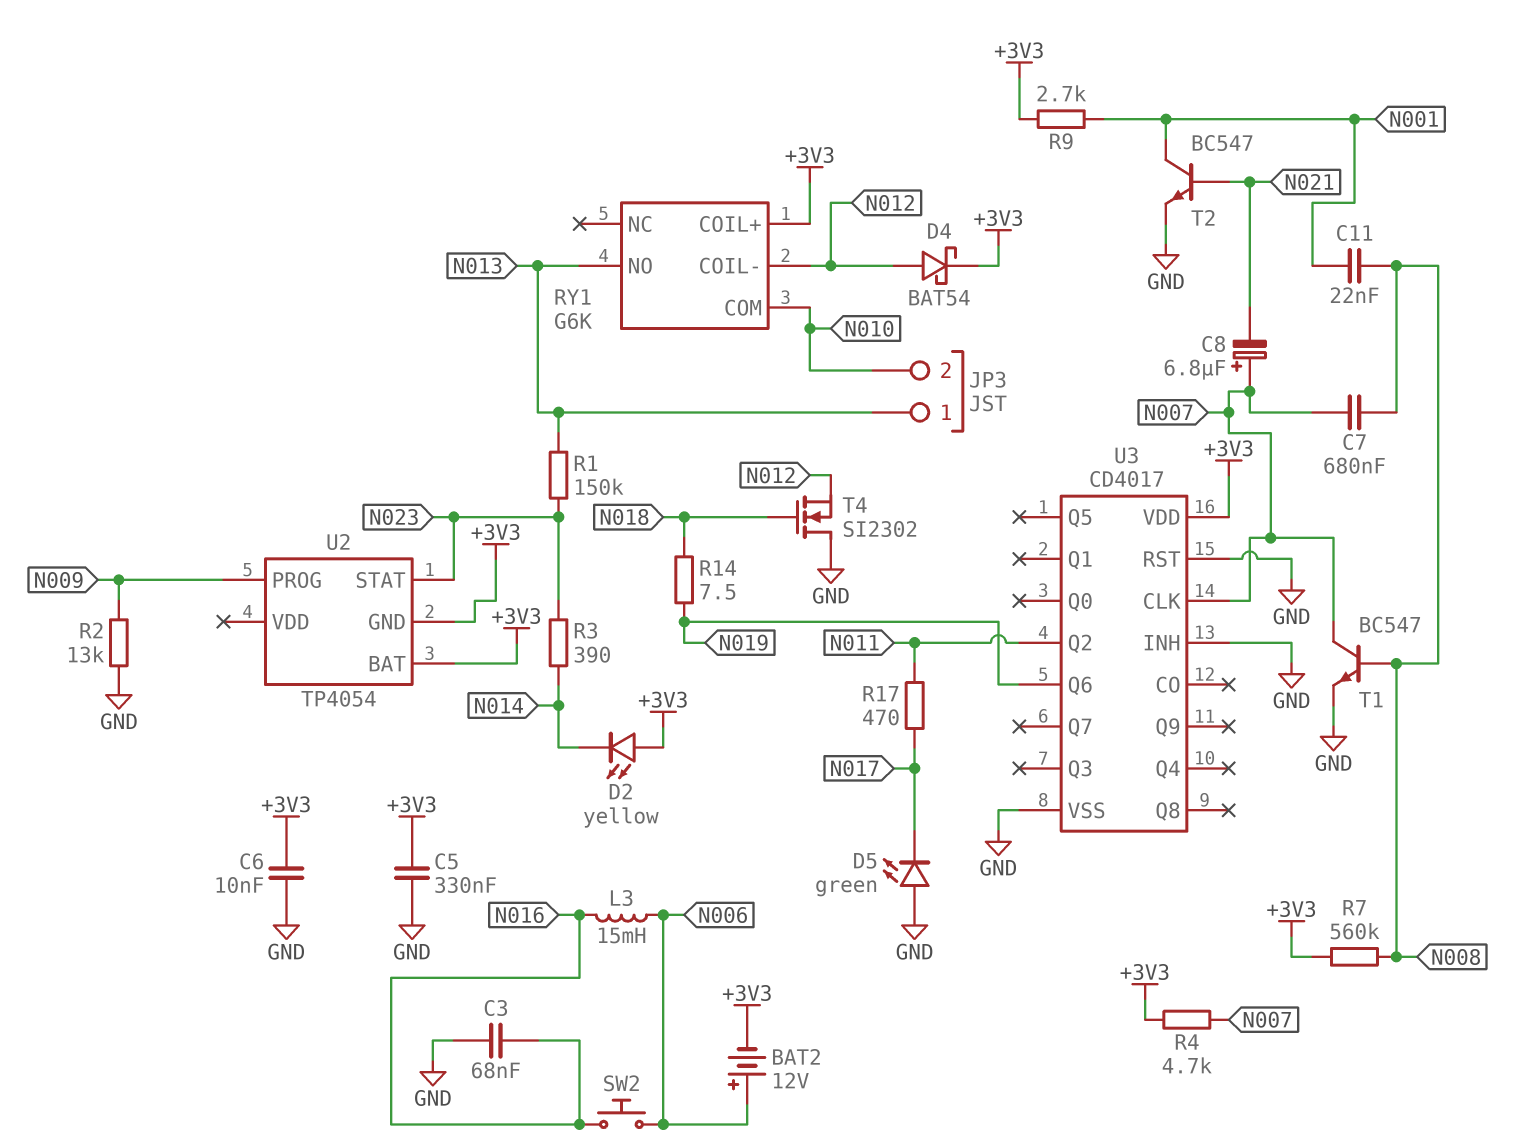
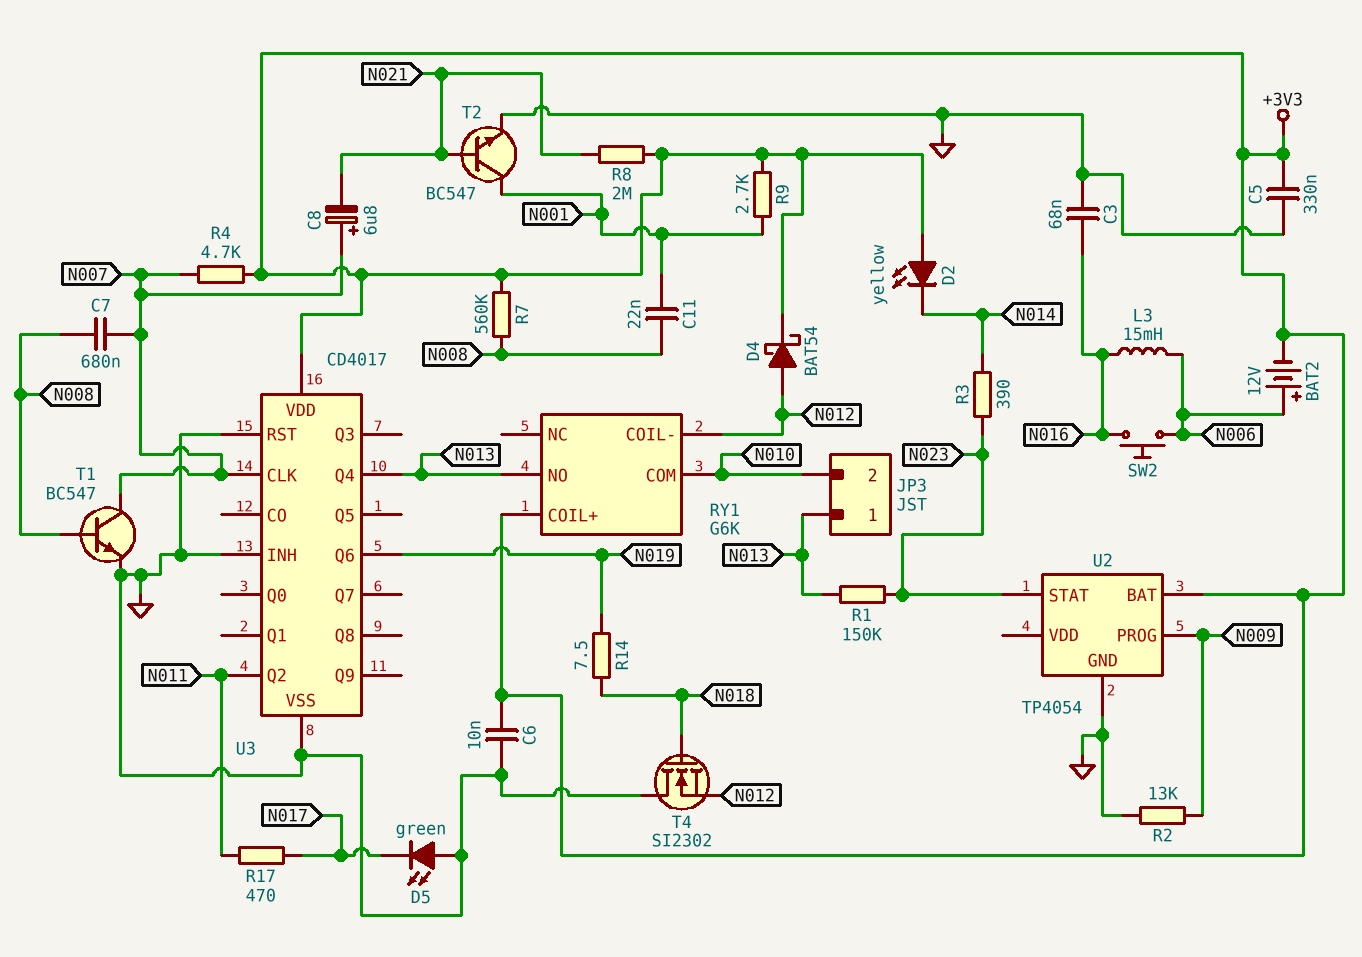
R8: none -> 2M (+3V3, N021)
U2 pin GND: +3V3 -> GND
U3 pin Q4: none -> N013

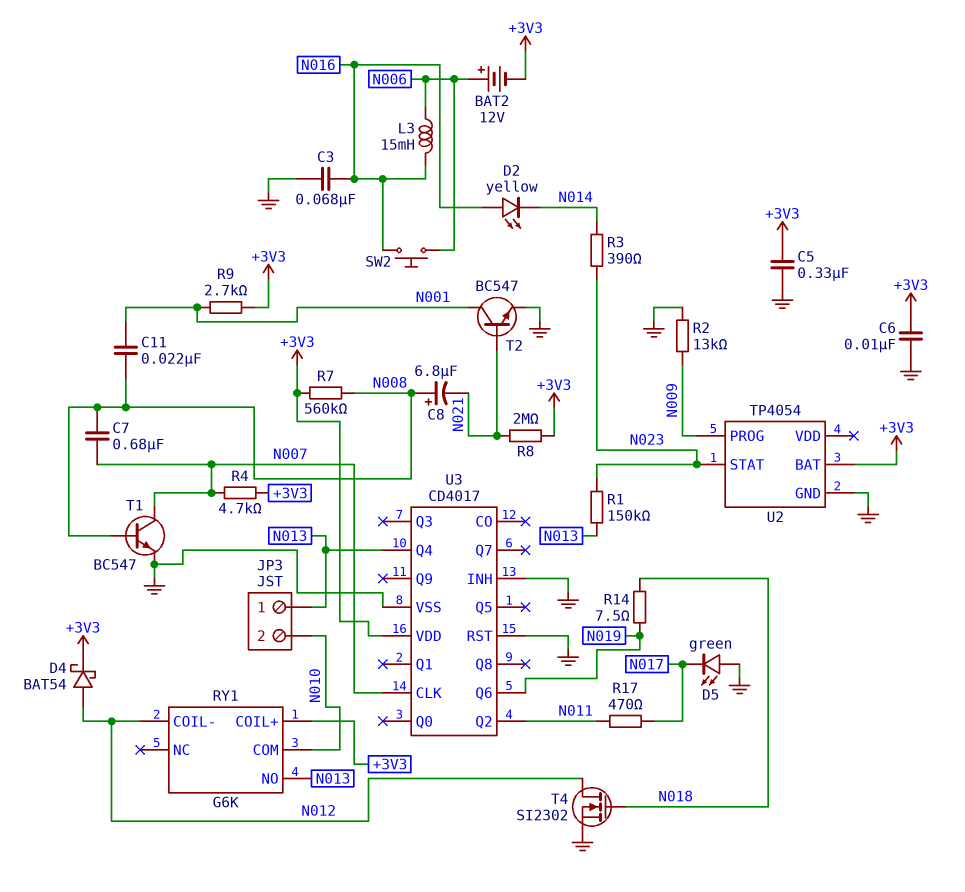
C8: 6.8uF (plus N007, minus N021) -> 6.8uF (plus N008, minus N021)
D2: LED yellow (A +3V3, K N014) -> LED yellow (A N016, K N014)
T4: NMOS SI2302 (G N018, D GND, S N012) -> NMOS SI2302 (G N018, D N012, S GND)

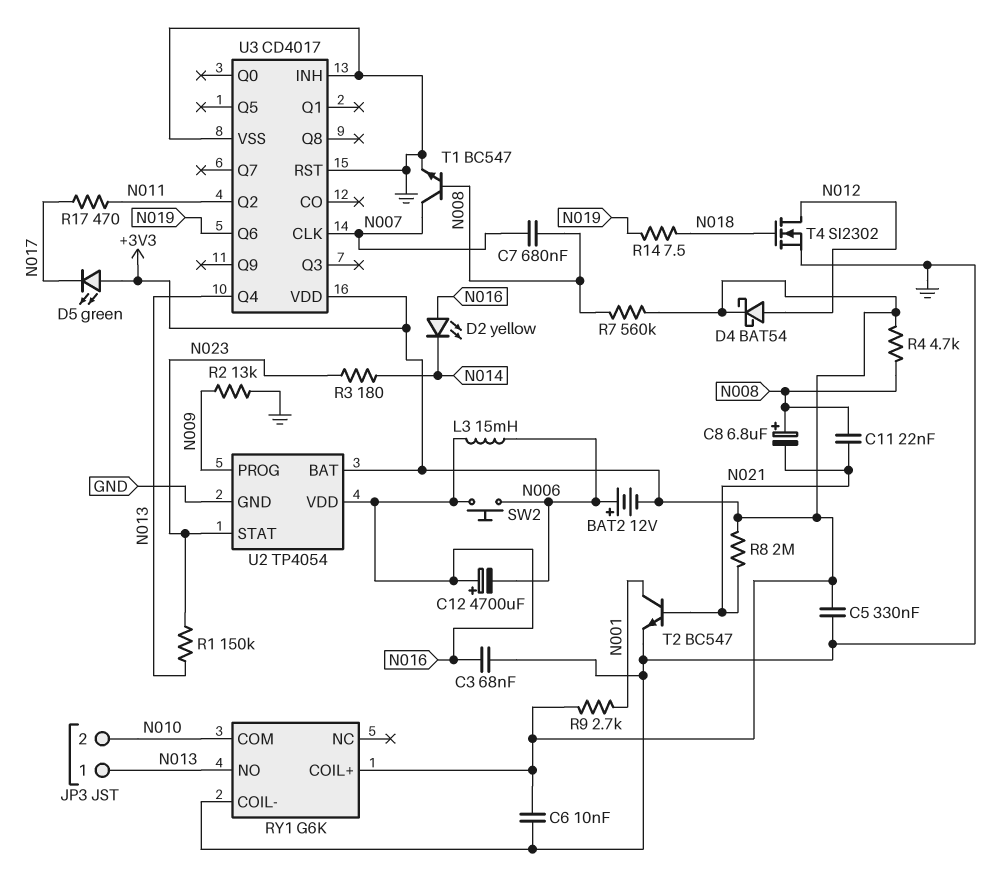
C11: 22nF (N001, N008) -> 22nF (N008, N021)
C12: none -> 4700uF (plus N016, minus N006)
D5: LED green (A GND, K N017) -> LED green (A +3V3, K N017)
R3: 390 (N014, N023) -> 180 (N014, N023)
R4: 4.7k (+3V3, N007) -> 4.7k (+3V3, N008)
RY1 pin COIL-: N012 -> GND
U2 pin VDD: none -> N016

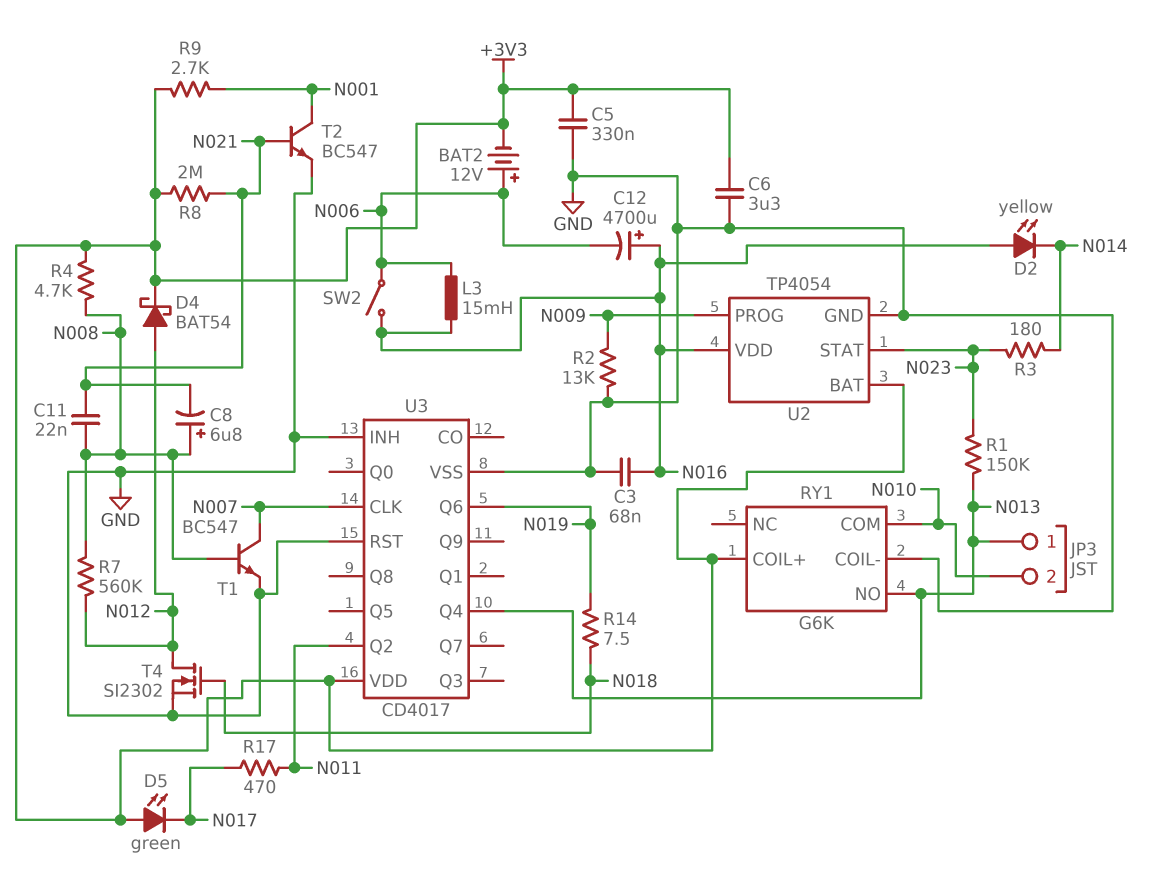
C6: 10nF (+3V3, GND) -> 3.3uF (+3V3, GND)
C7: 680nF (N007, N008) -> none
R7: 560k (+3V3, N008) -> 560k (N008, N012)
SW2: button (N006, N016) -> switch (N006, N016)

